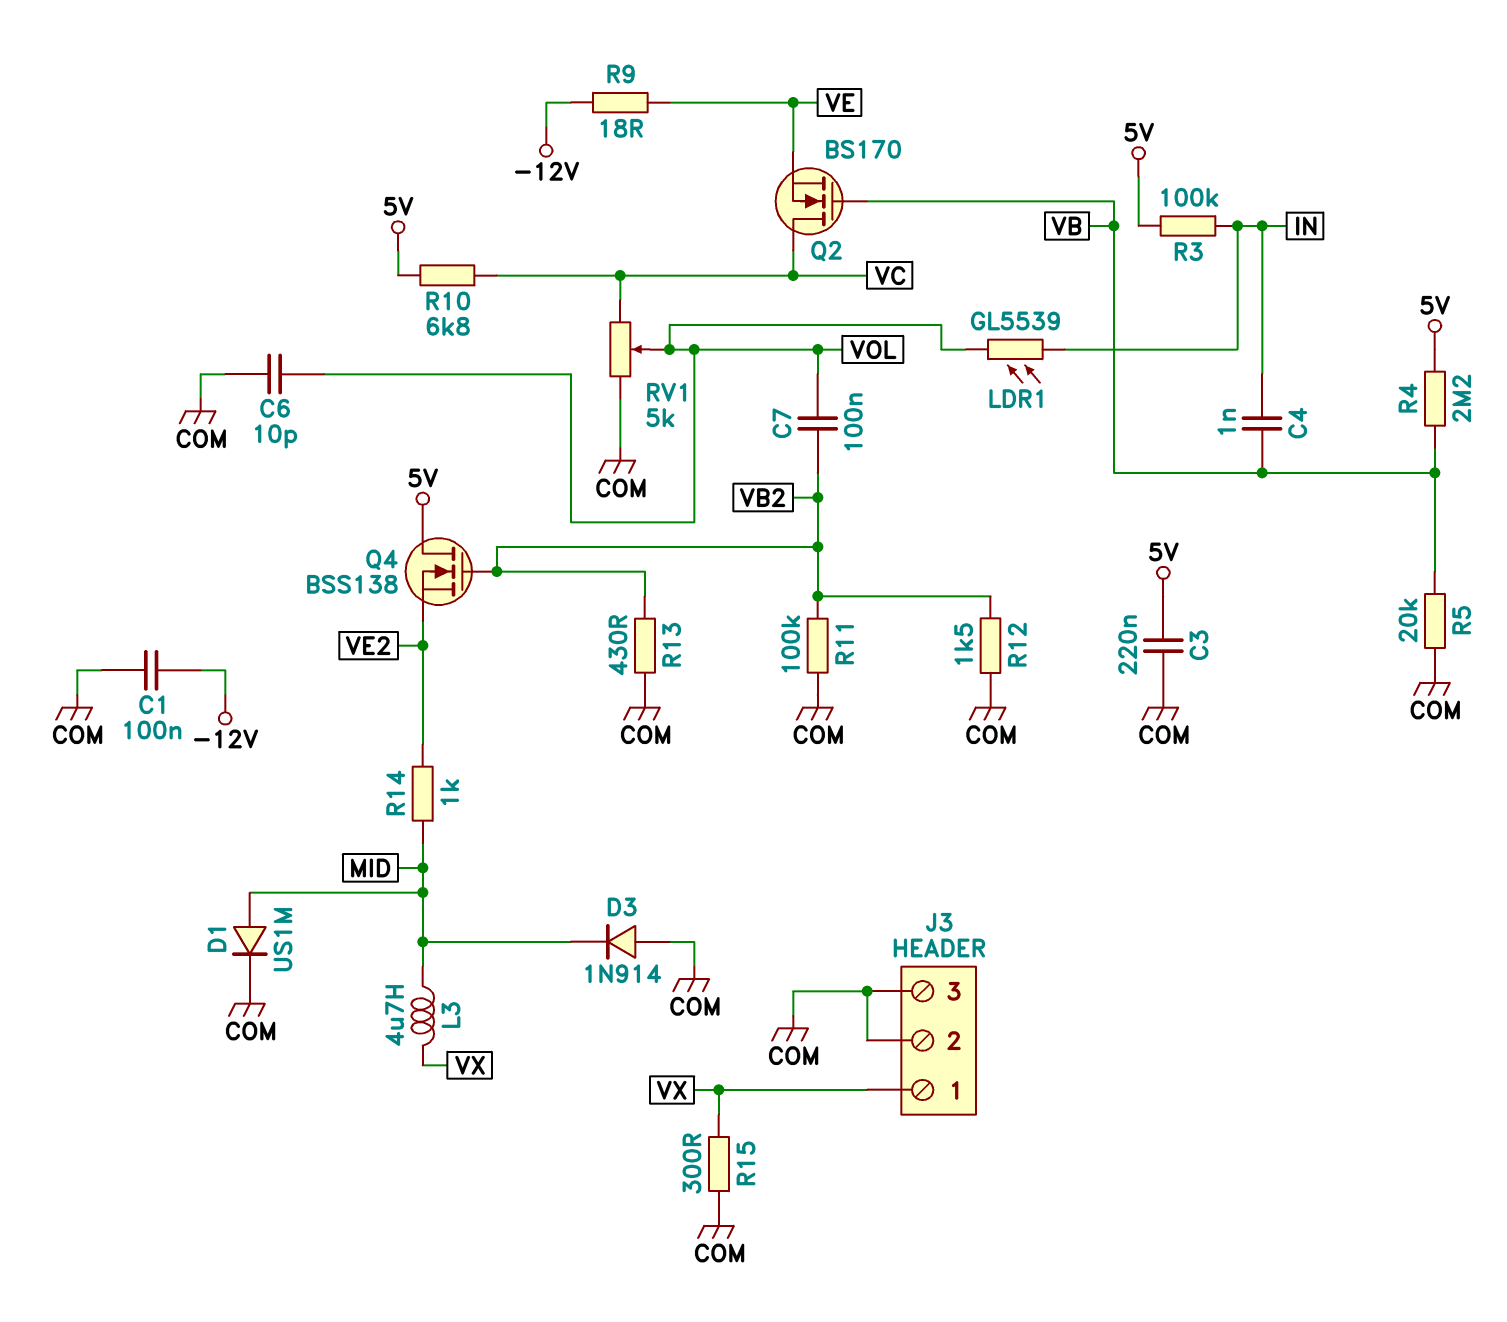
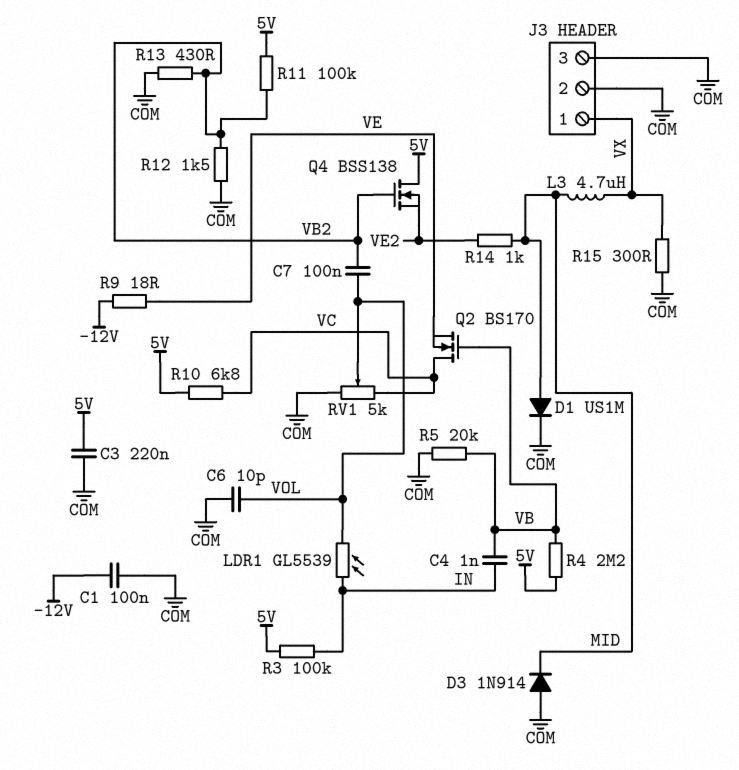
R11: 100k (COM, VB2) -> 100k (5V, VB2)

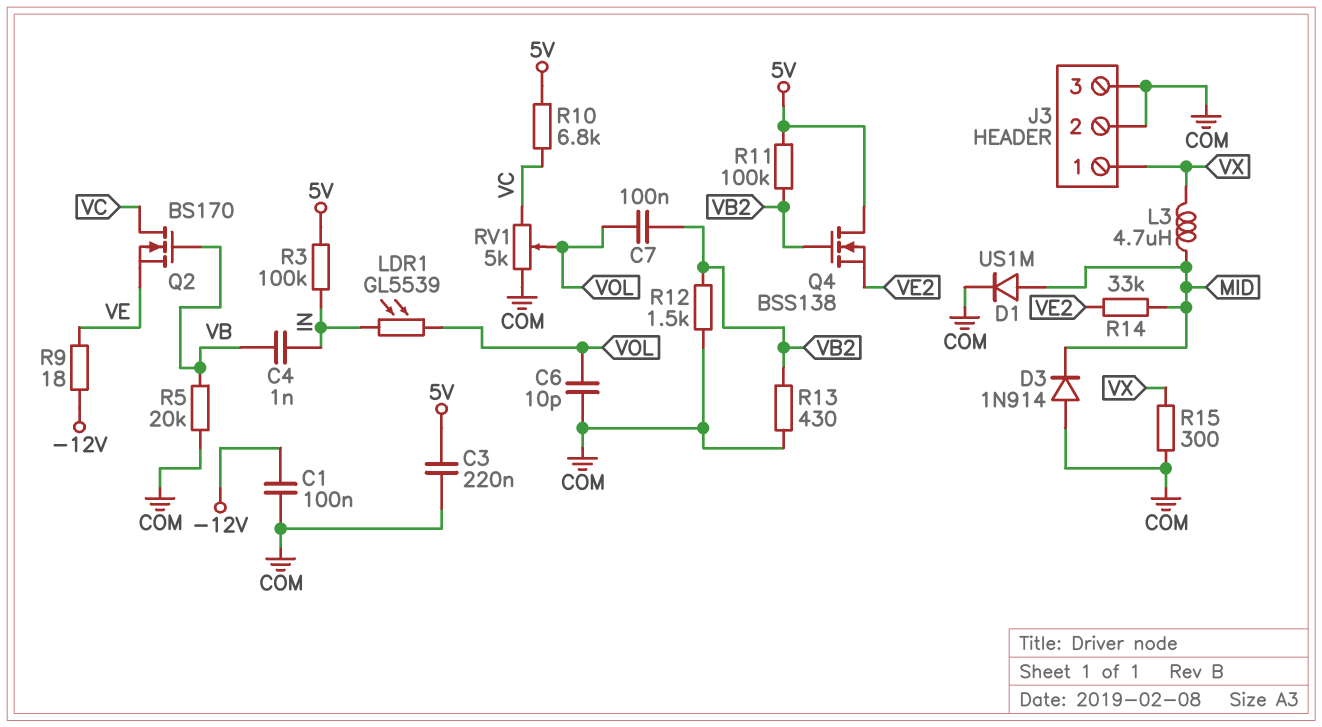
R4: 2.2M (5V, VB) -> none
R14: 1k (MID, VE2) -> 33k (MID, VE2)

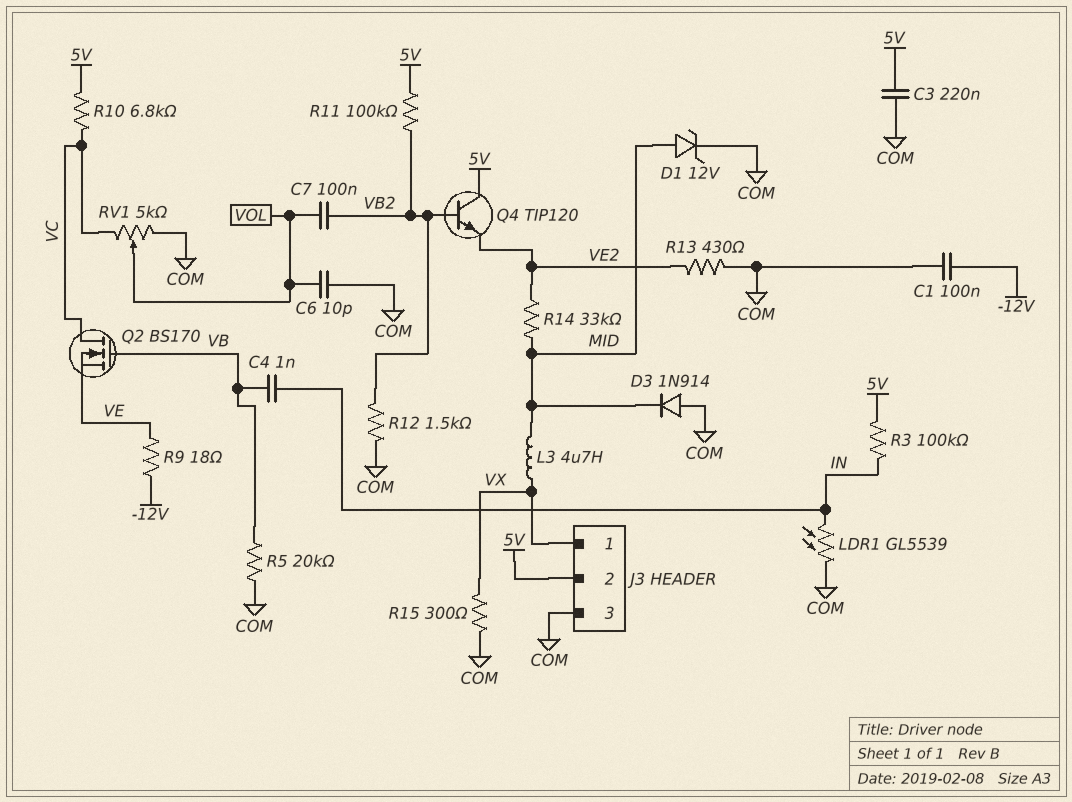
D1: diode US1M (A MID, K COM) -> zener 12V (A MID, K COM)
J3 pin 2: COM -> 5V
LDR1: GL5539 (IN, VOL) -> GL5539 (COM, IN)
Q4: NMOS BSS138 (G VB2, D 5V, S VE2) -> NPN TIP120 (B VB2, C 5V, E VE2)
R13: 430 (COM, VB2) -> 430 (COM, VE2)

